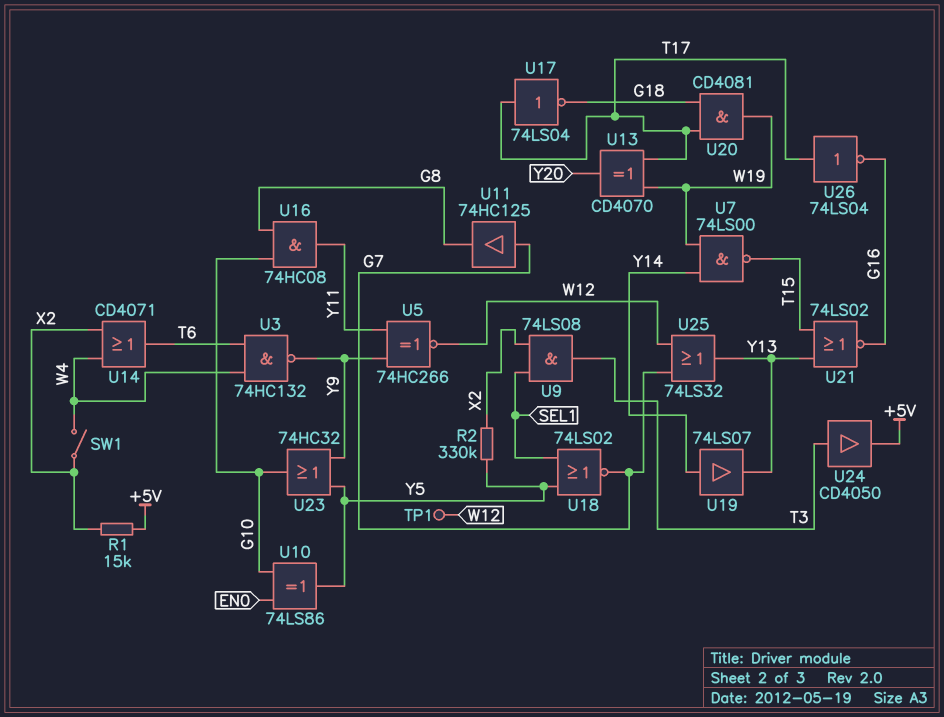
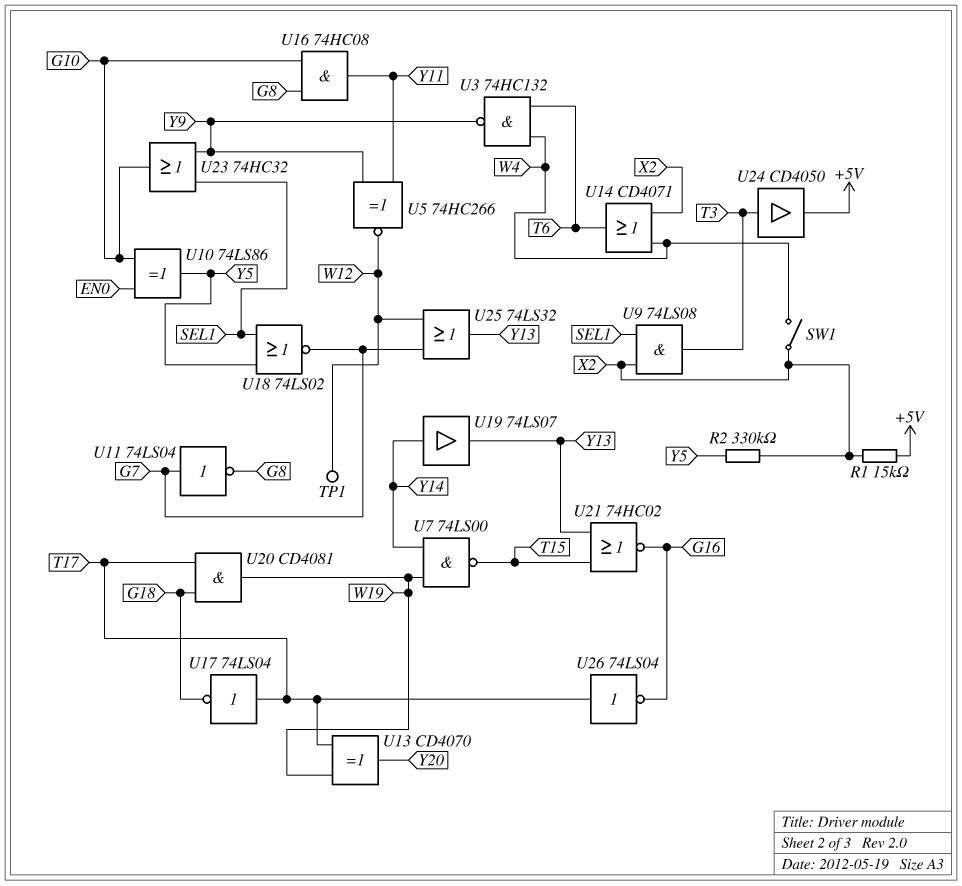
U11: buffer 74HC125 (in G7, out G8) -> NOT 74LS04 (in G7, out G8)
U21: NOR 74LS02 (in T15, in Y13, out G16) -> NOR 74HC02 (in T15, in Y13, out G16)
U23: OR 74HC32 (in Y5, in Y9, out G10) -> OR 74HC32 (in SEL1, in Y9, out G10)

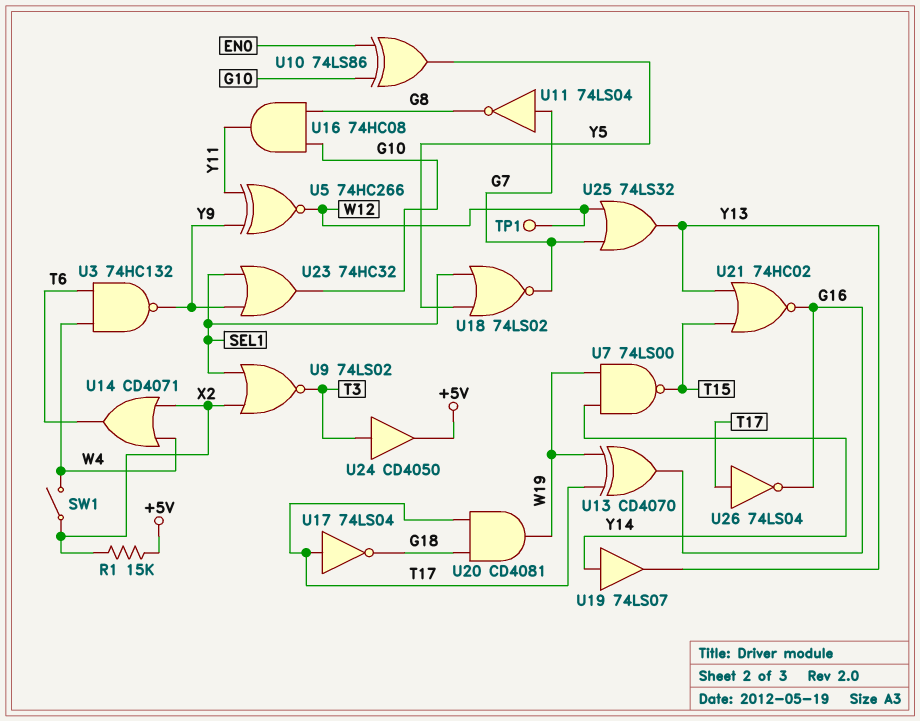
R2: 330k (X2, Y5) -> none
U9: AND 74LS08 (in SEL1, in X2, out T3) -> NOR 74LS02 (in SEL1, in X2, out T3)
U13: XOR CD4070 (in T17, in W19, out Y20) -> XOR CD4070 (in T17, in W19, out G16)

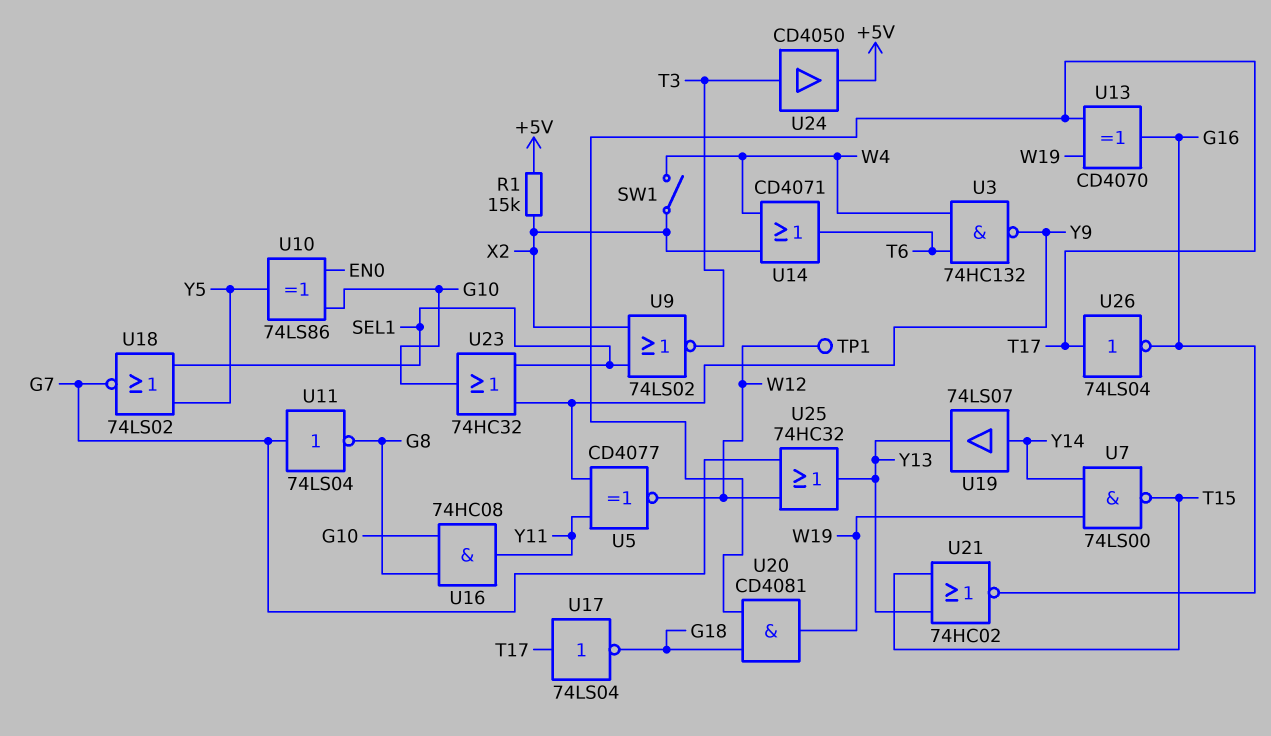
U5: XNOR 74HC266 (in Y9, in Y11, out W12) -> XNOR CD4077 (in Y9, in Y11, out W12)
U25: OR 74LS32 (in G7, in W12, out Y13) -> OR 74HC32 (in G7, in W12, out Y13)

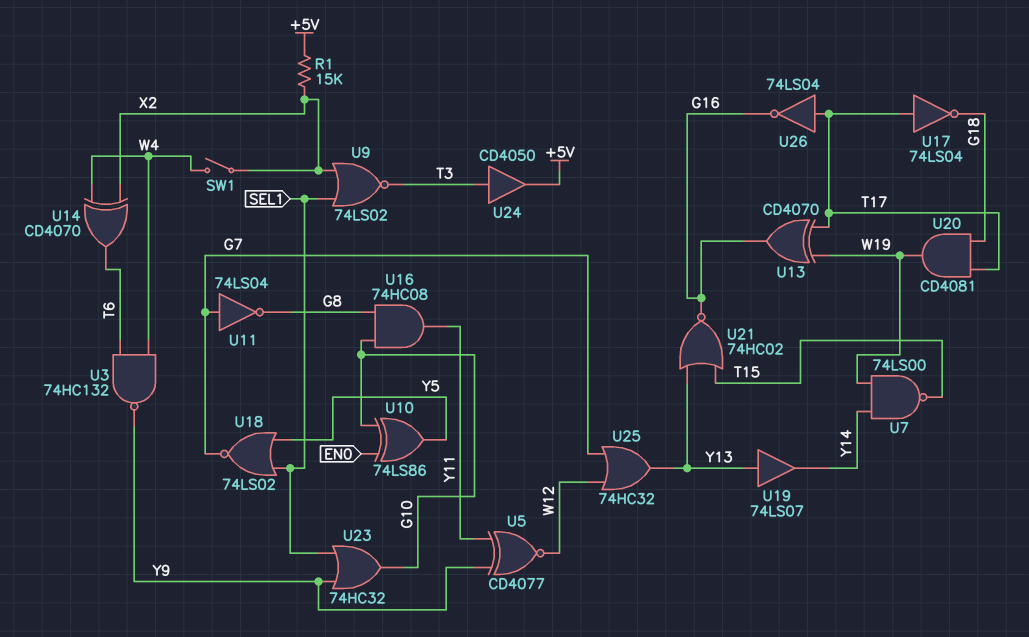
TP1: test point (W12) -> none
U14: OR CD4071 (in W4, in X2, out T6) -> XOR CD4070 (in W4, in X2, out T6)
U19: buffer 74LS07 (in Y14, out Y13) -> buffer 74LS07 (in Y13, out Y14)

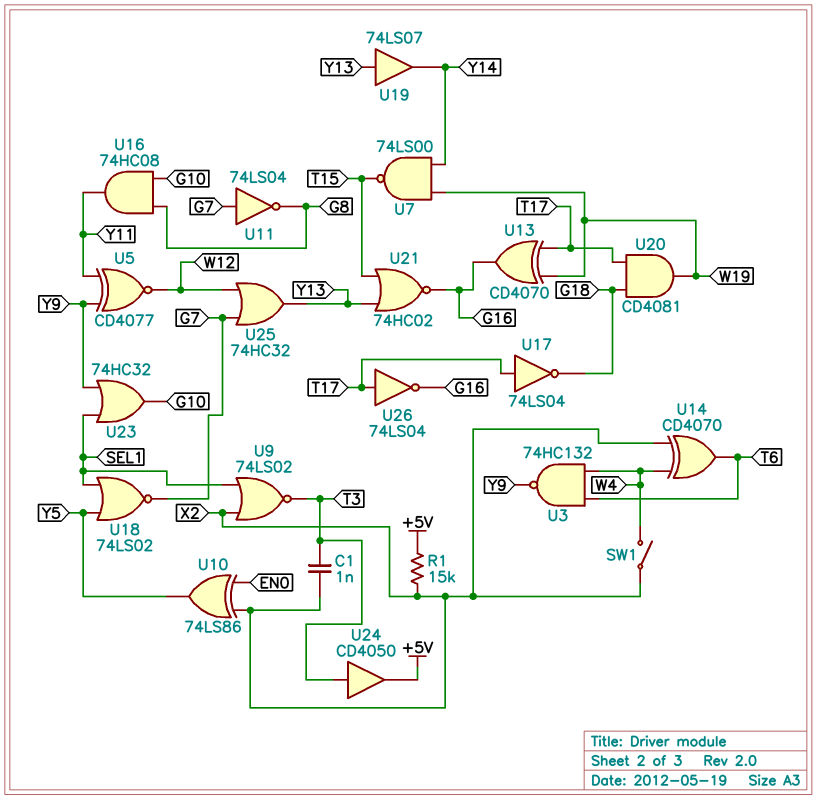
C1: none -> 1nF (T3, X2)
U10: XOR 74LS86 (in EN0, in G10, out Y5) -> XOR 74LS86 (in EN0, in X2, out Y5)

